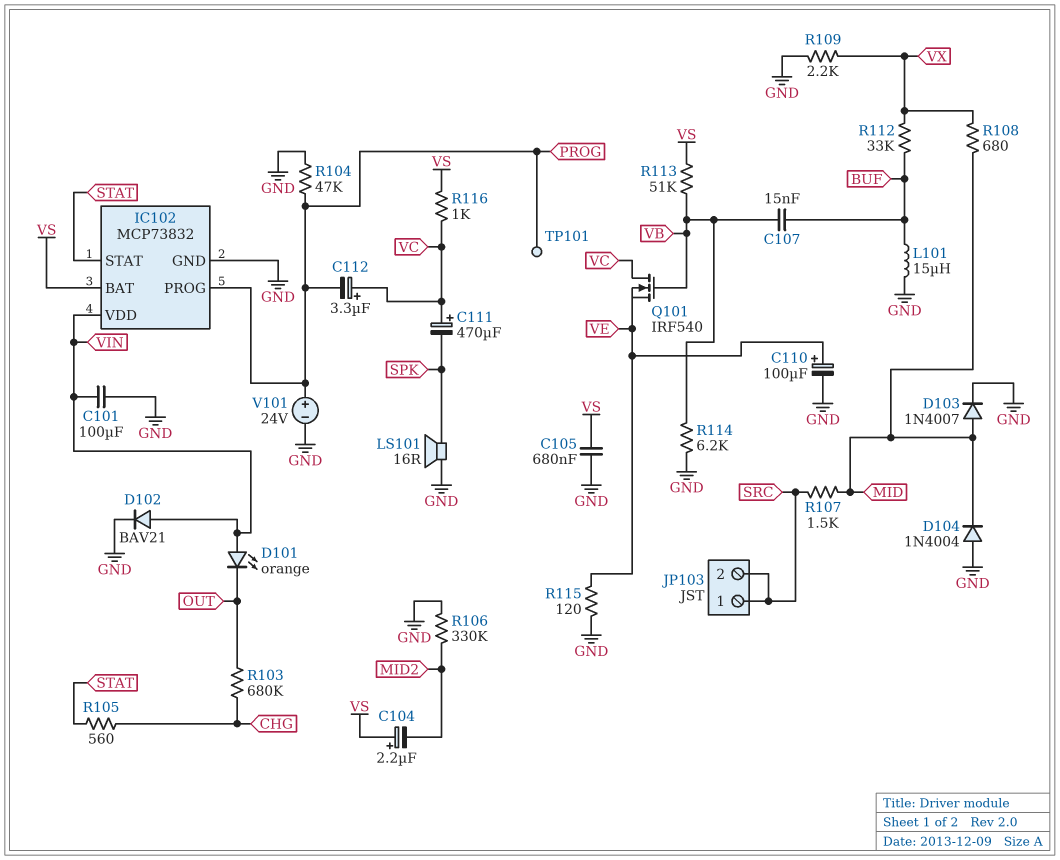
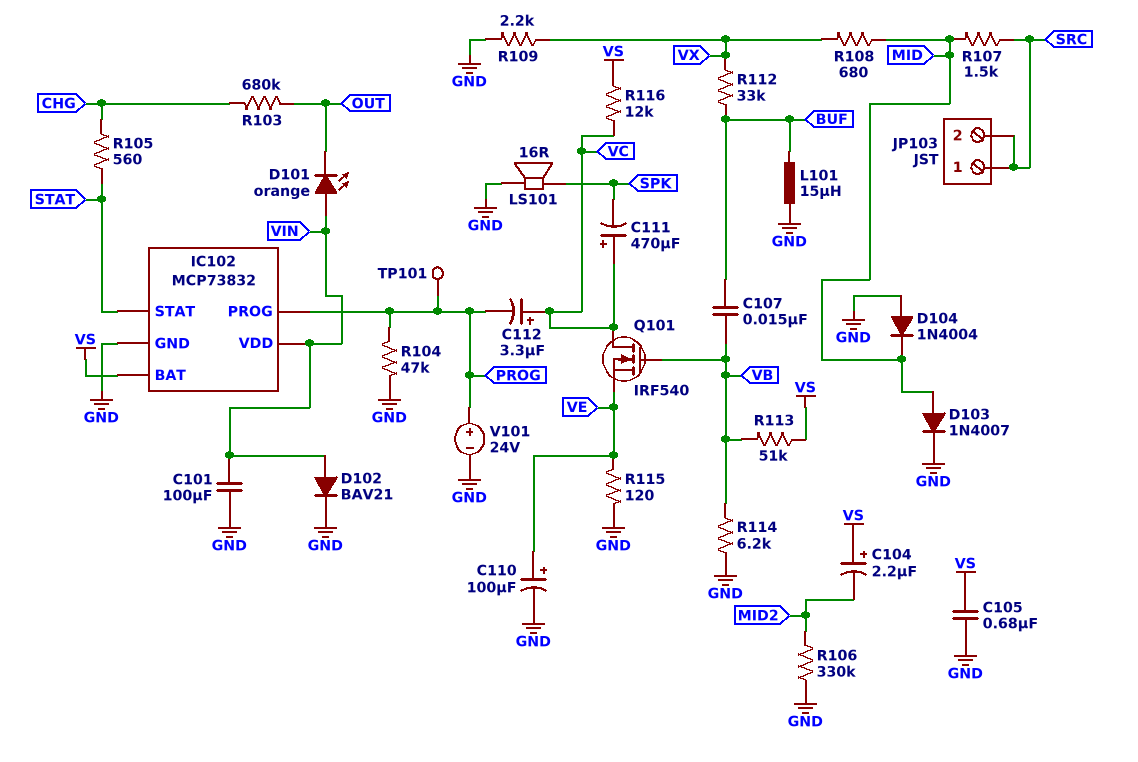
R116: 1k (VC, VS) -> 12k (VC, VS)

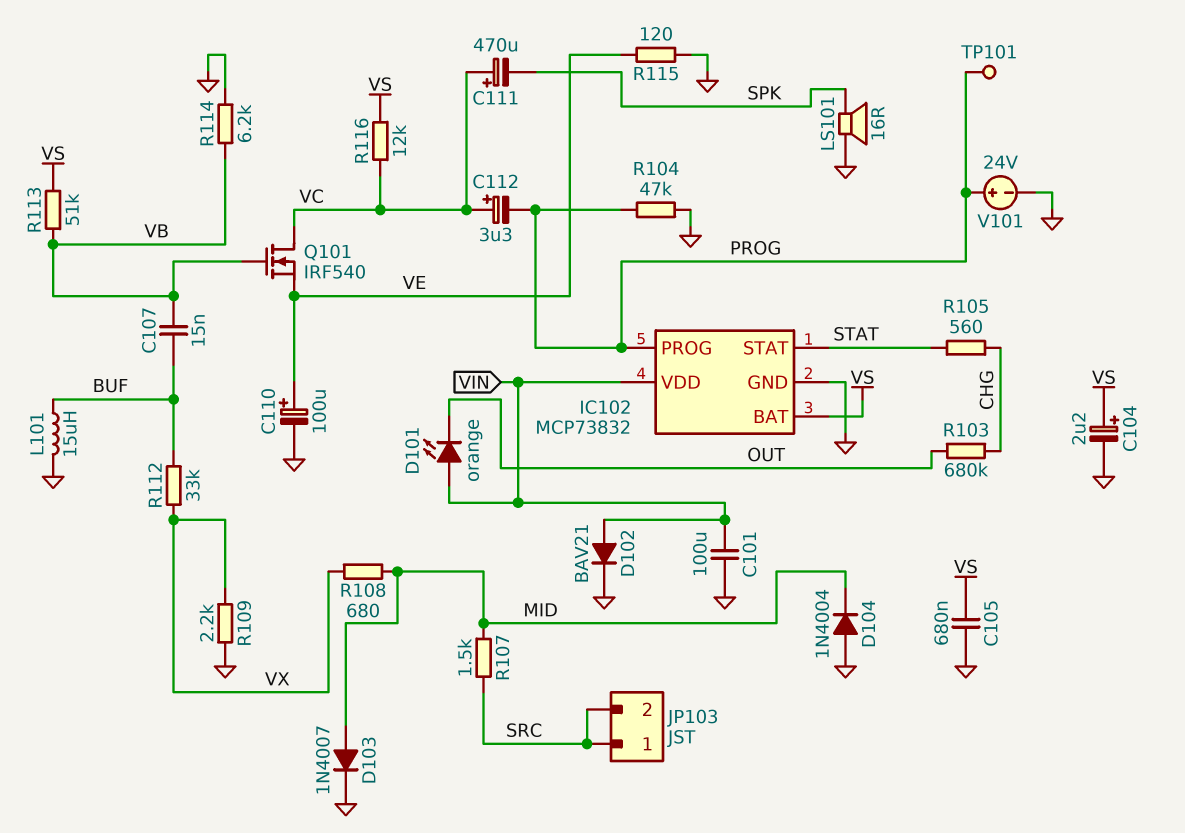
C104: 2.2uF (plus VS, minus MID2) -> 2.2uF (plus VS, minus GND)
R106: 330k (GND, MID2) -> none

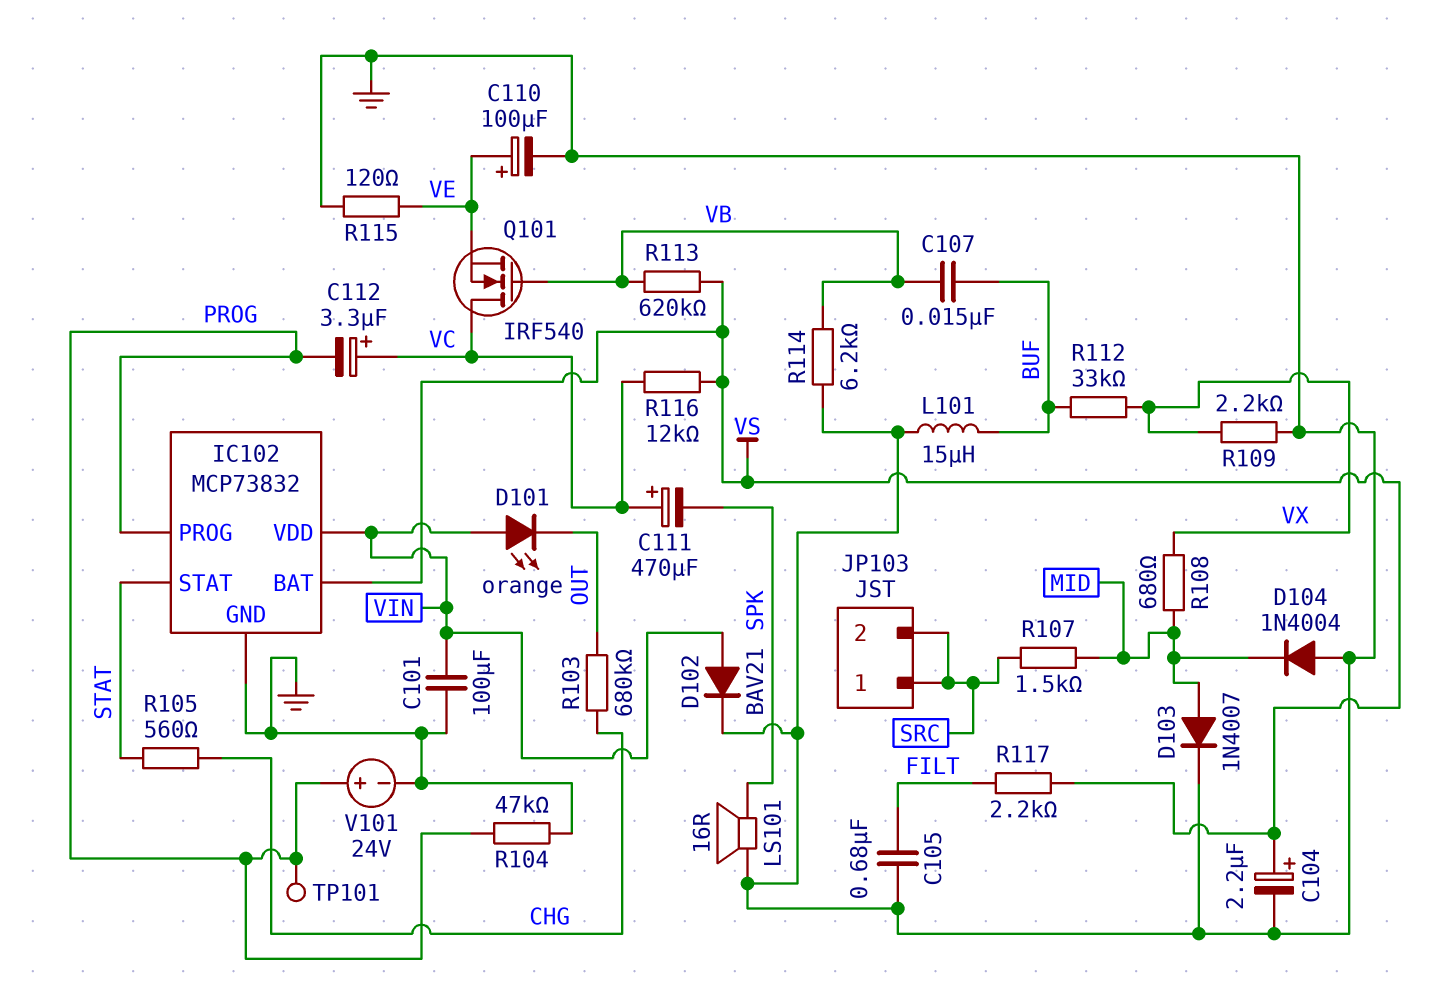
C105: 680nF (GND, VS) -> 680nF (FILT, GND)
R113: 51k (VB, VS) -> 620k (VB, VS)
R117: none -> 2.2k (FILT, VS)

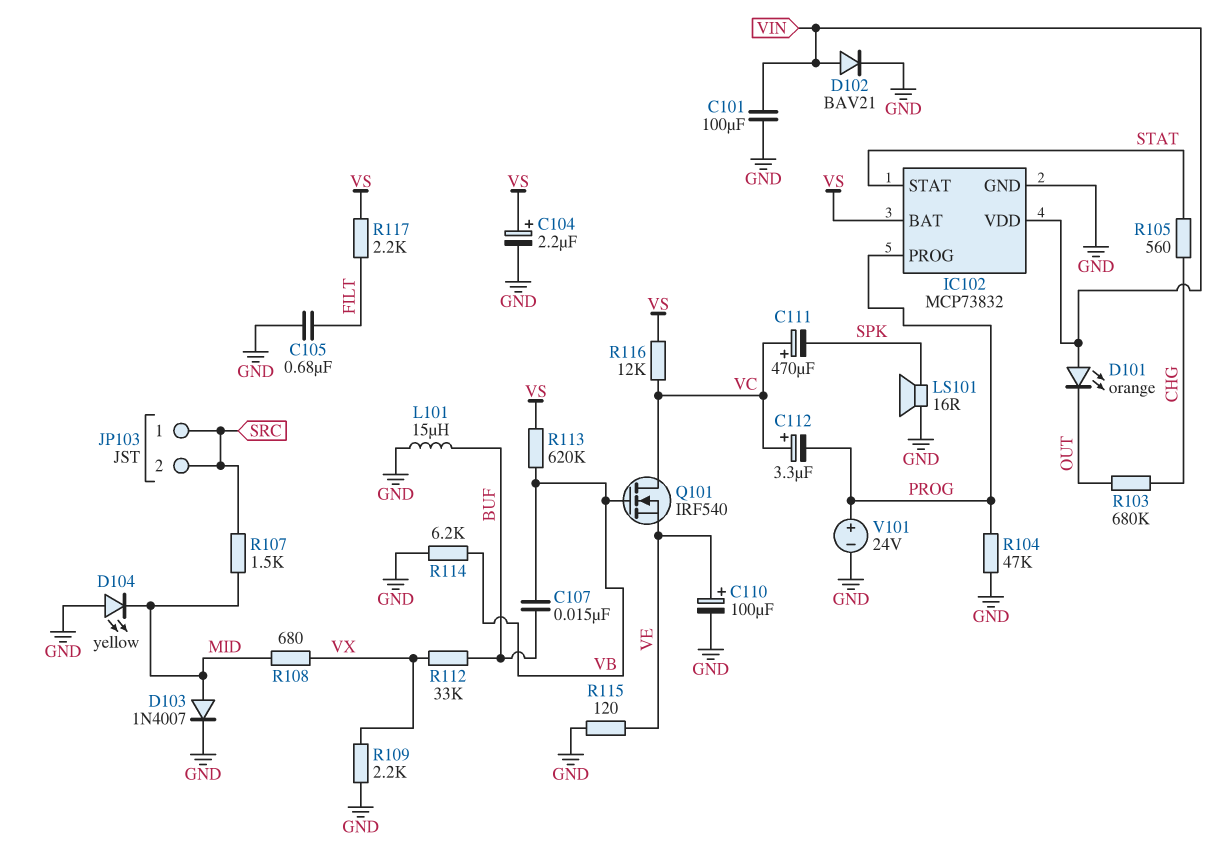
D104: diode 1N4004 (A GND, K MID) -> LED yellow (A GND, K MID)
TP101: test point (PROG) -> none

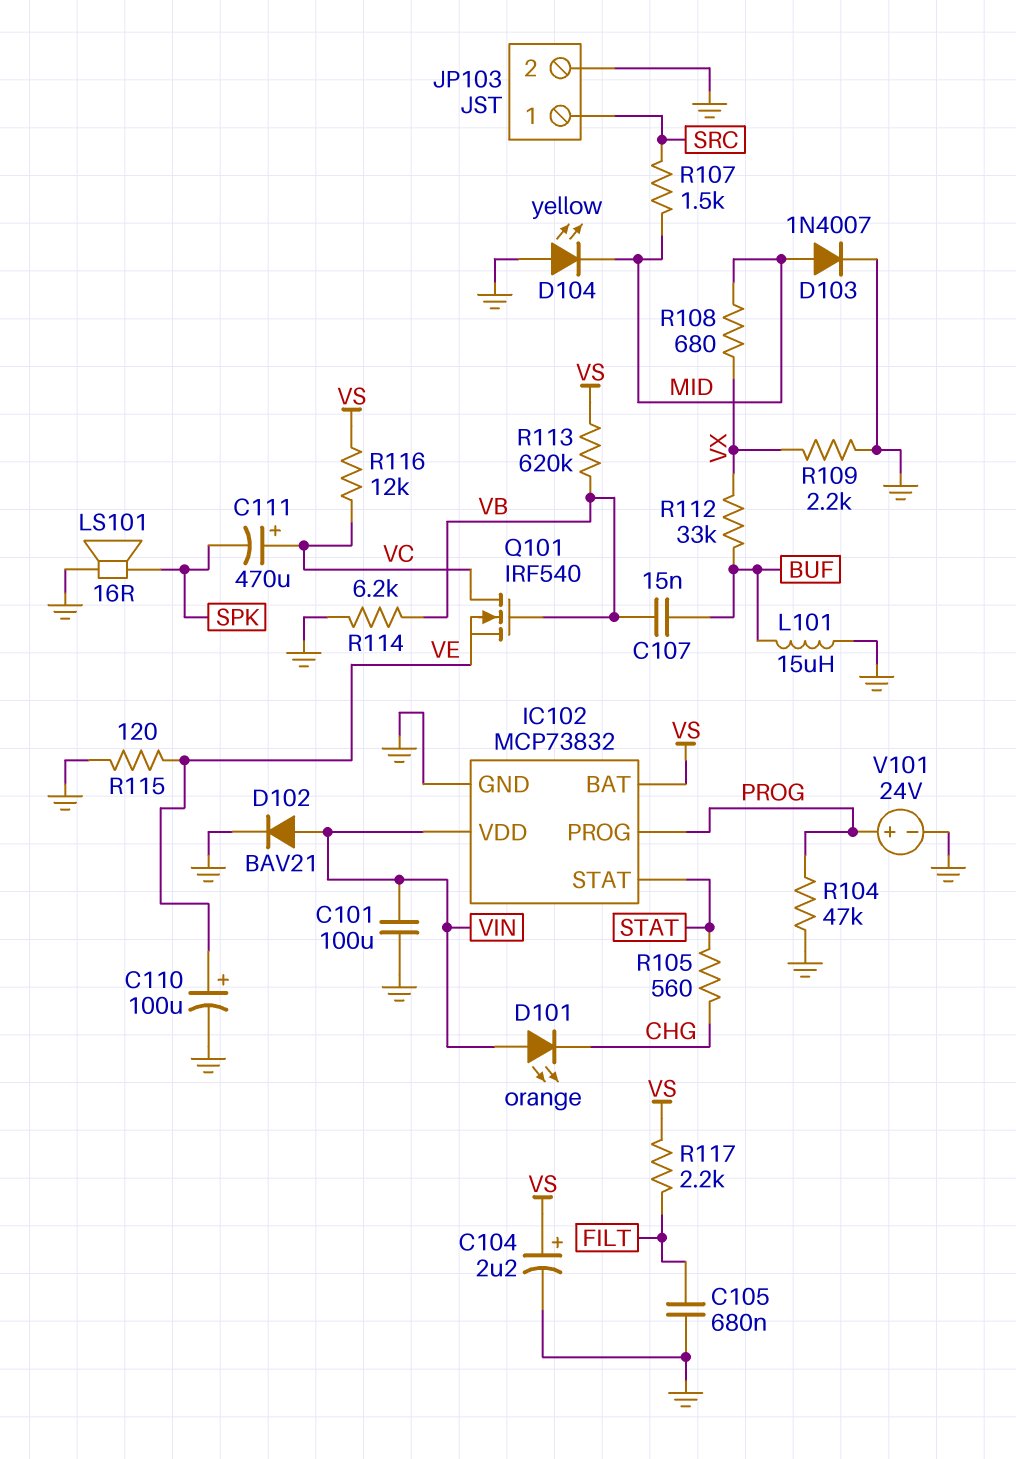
C112: 3.3uF (plus VC, minus PROG) -> none
D101: LED orange (A VIN, K OUT) -> LED orange (A VIN, K CHG)
JP103 pin 2: SRC -> GND
R103: 680k (CHG, OUT) -> none

